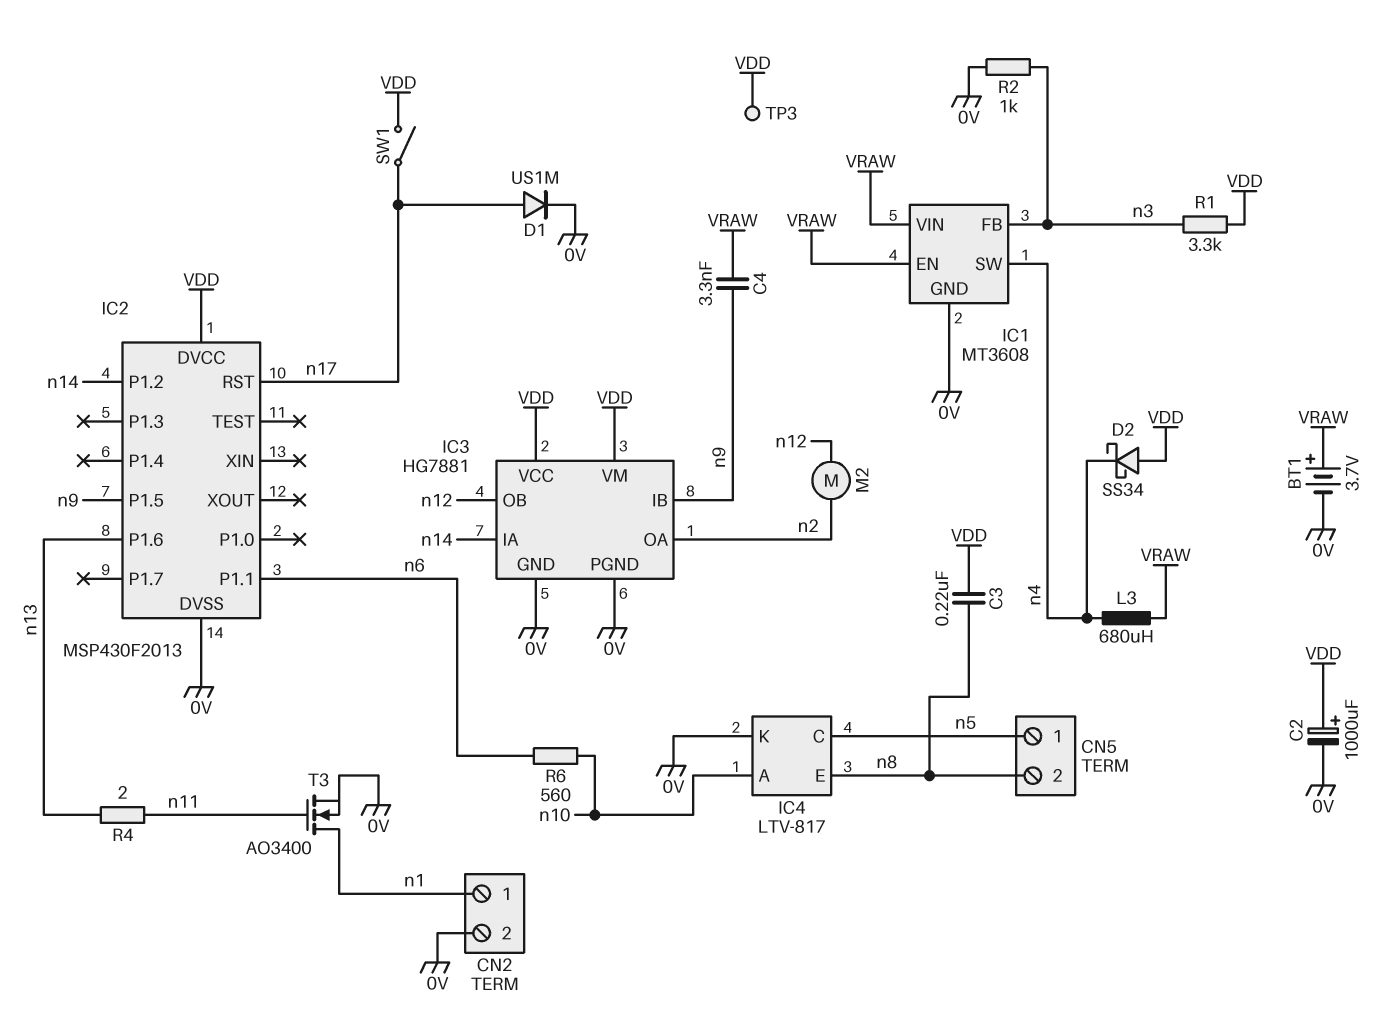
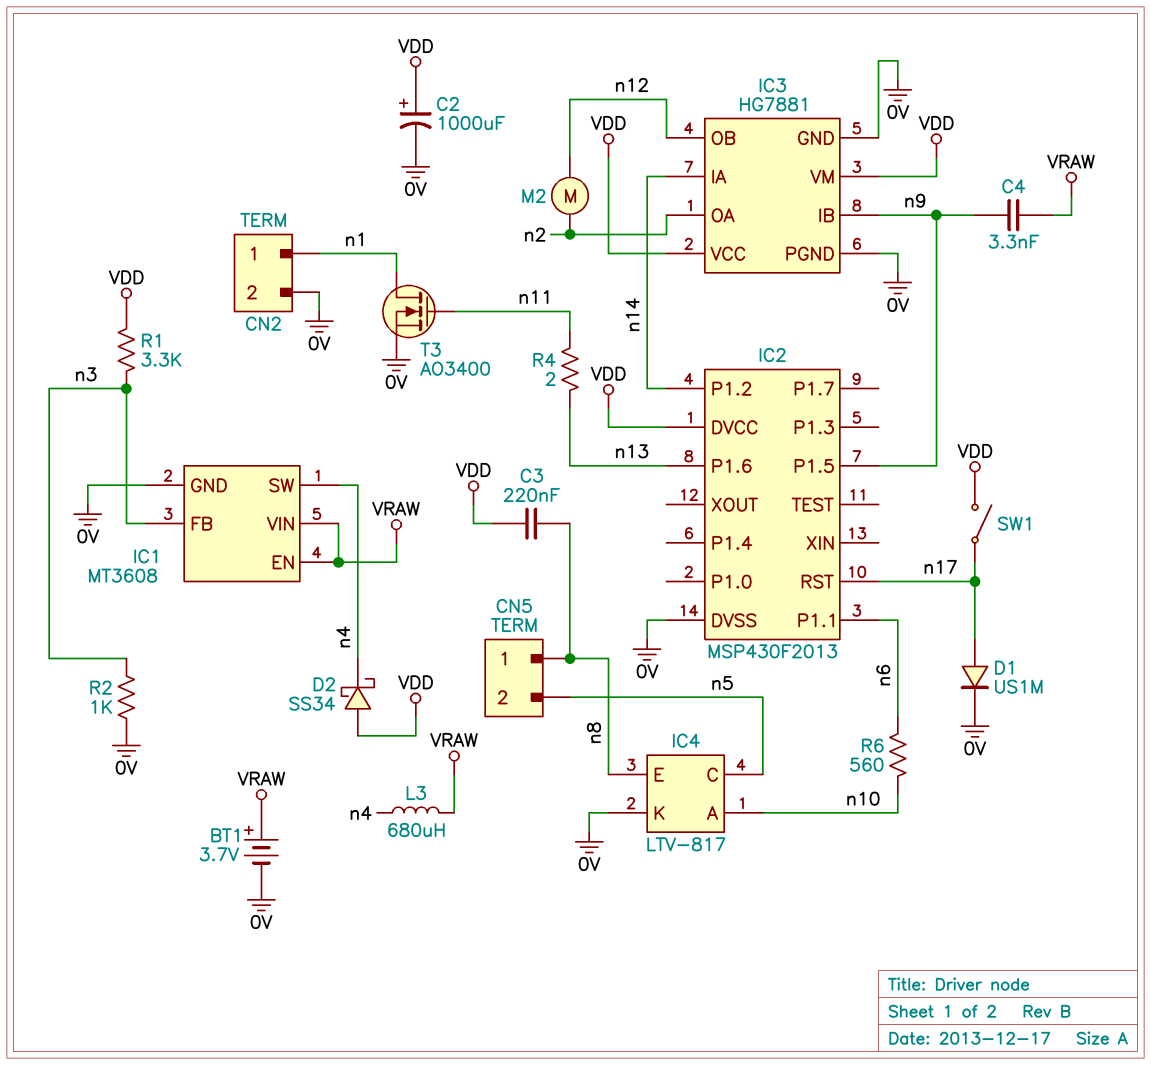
CN5 pin 1: n5 -> n8
CN5 pin 2: n8 -> n5
TP3: test point (VDD) -> none

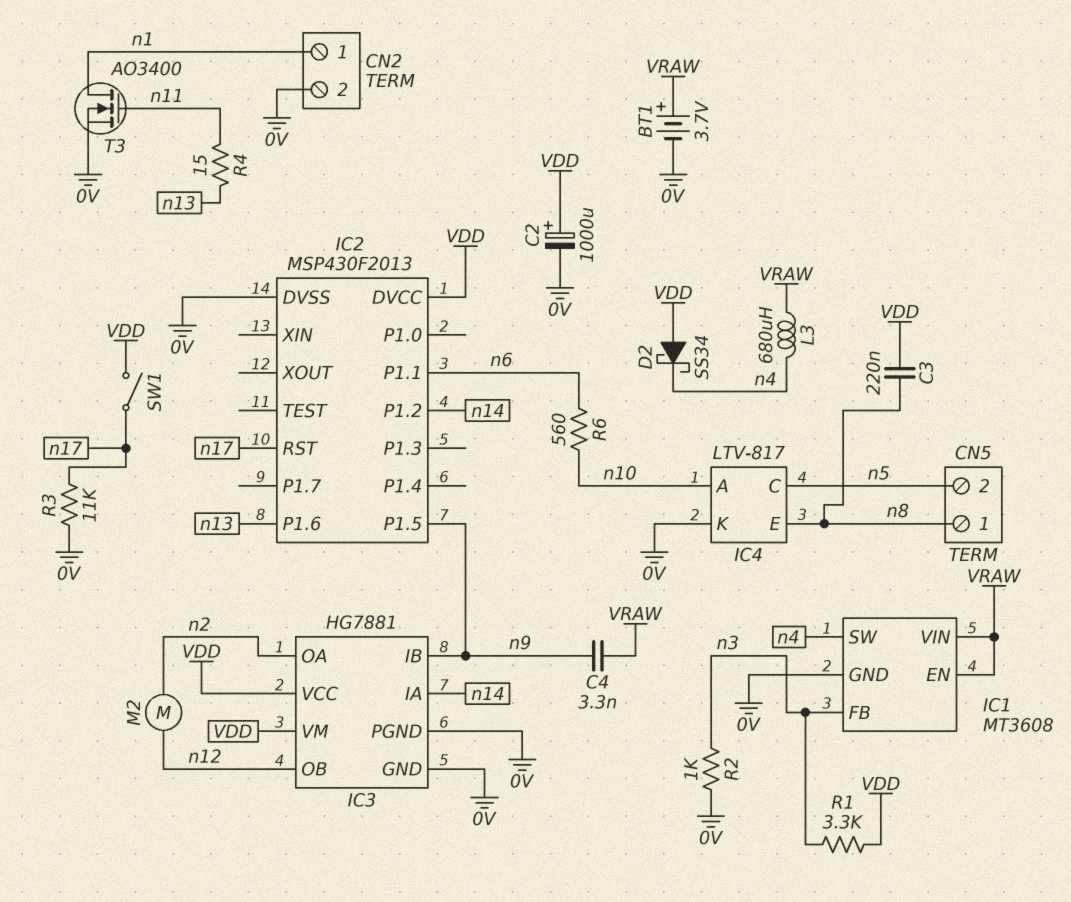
D1: diode US1M (A n17, K 0V) -> none
R3: none -> 11k (0V, n17)
R4: 2 (n11, n13) -> 15 (n11, n13)

